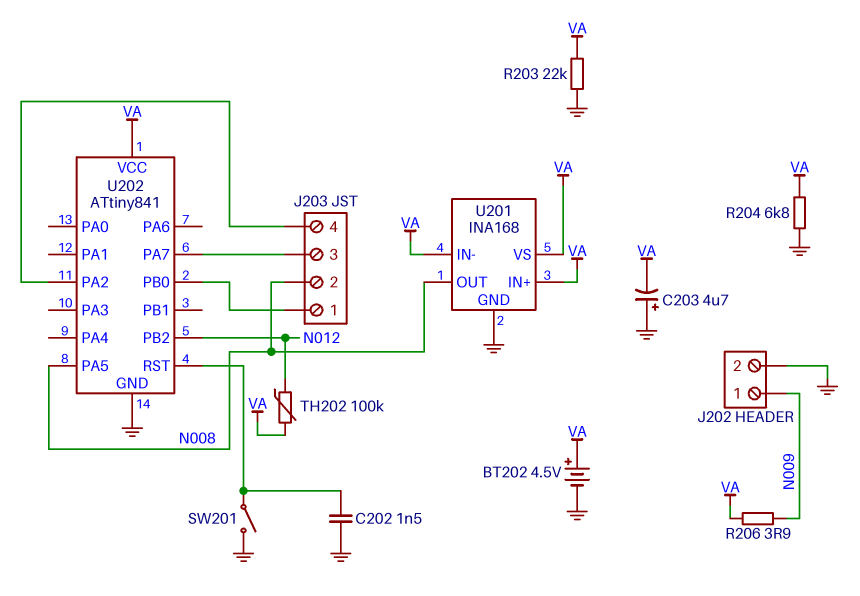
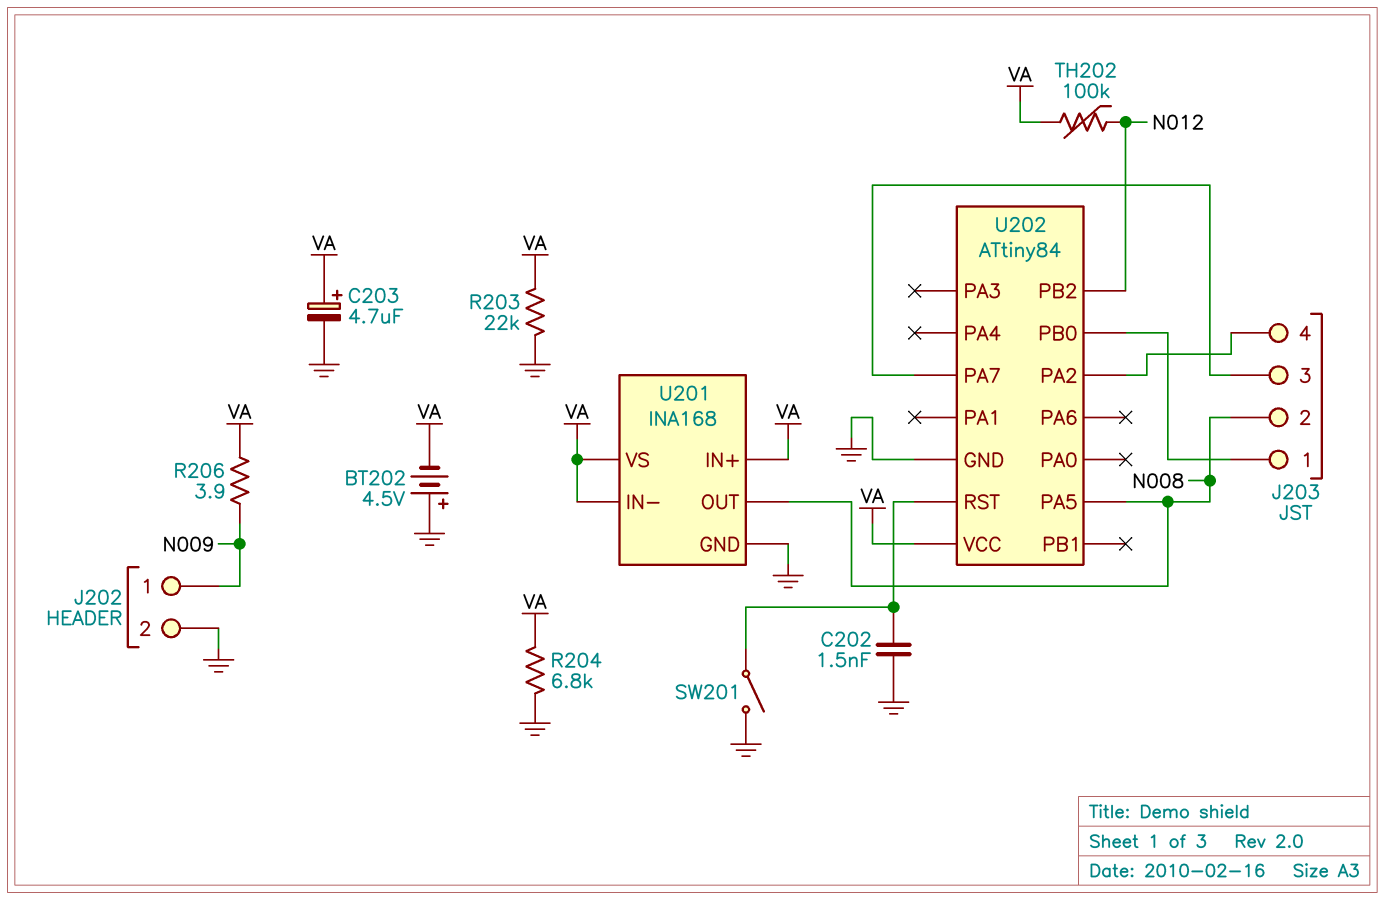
BT202: 4.5V (plus VA, minus GND) -> 4.5V (plus GND, minus VA)
C203: 4.7uF (plus GND, minus VA) -> 4.7uF (plus VA, minus GND)
U202: ATtiny841 -> ATtiny84

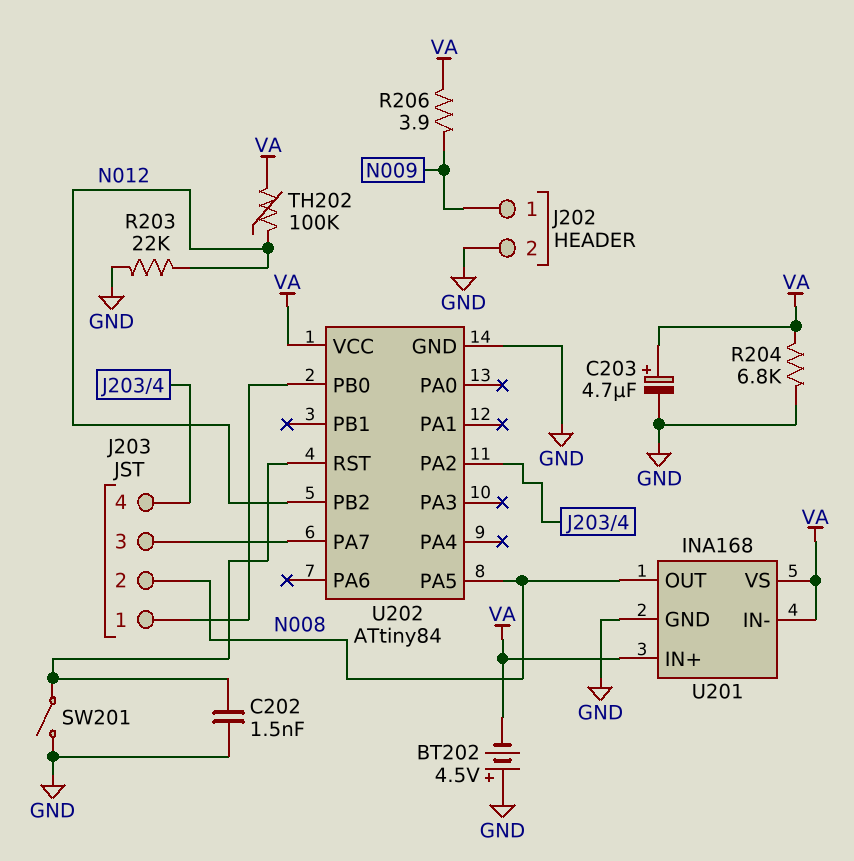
R203: 22k (GND, VA) -> 22k (GND, N012)

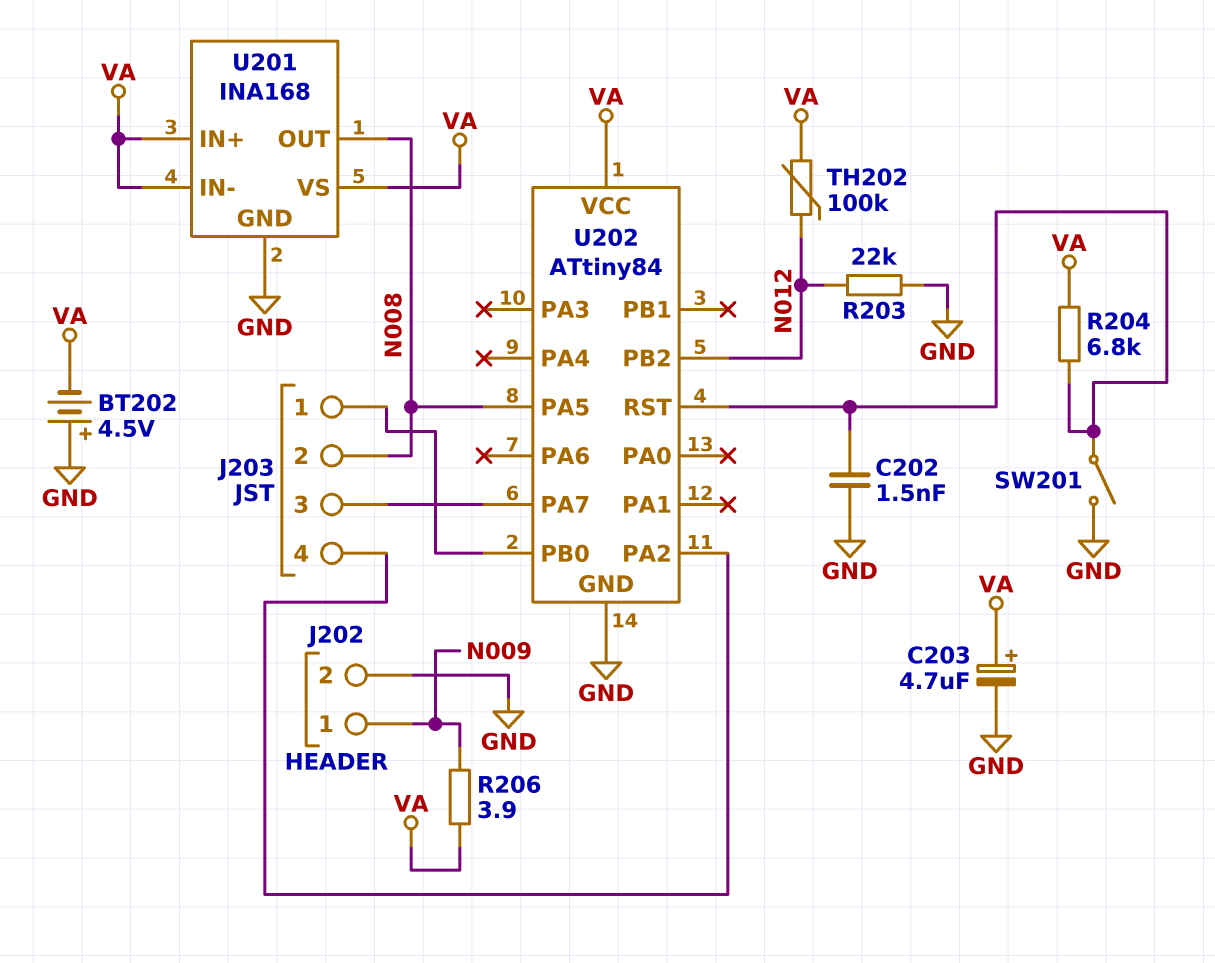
R204: 6.8k (GND, VA) -> 6.8k (U202/RST, VA)

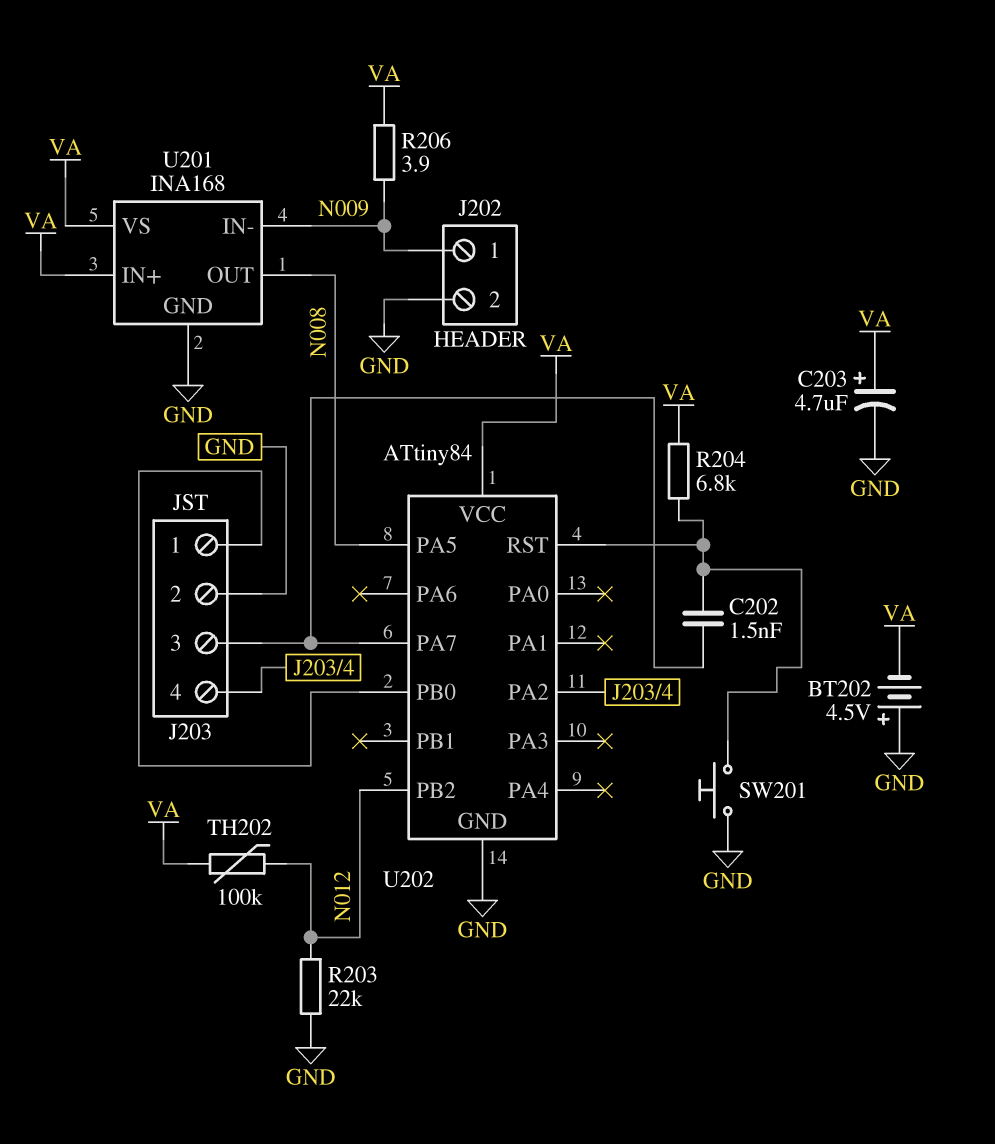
C202: 1.5nF (GND, U202/RST) -> 1.5nF (J203/3, U202/RST)
J203 pin 2: N008 -> GND
SW201: switch (GND, U202/RST) -> button (GND, U202/RST)
U201 pin IN-: VA -> N009

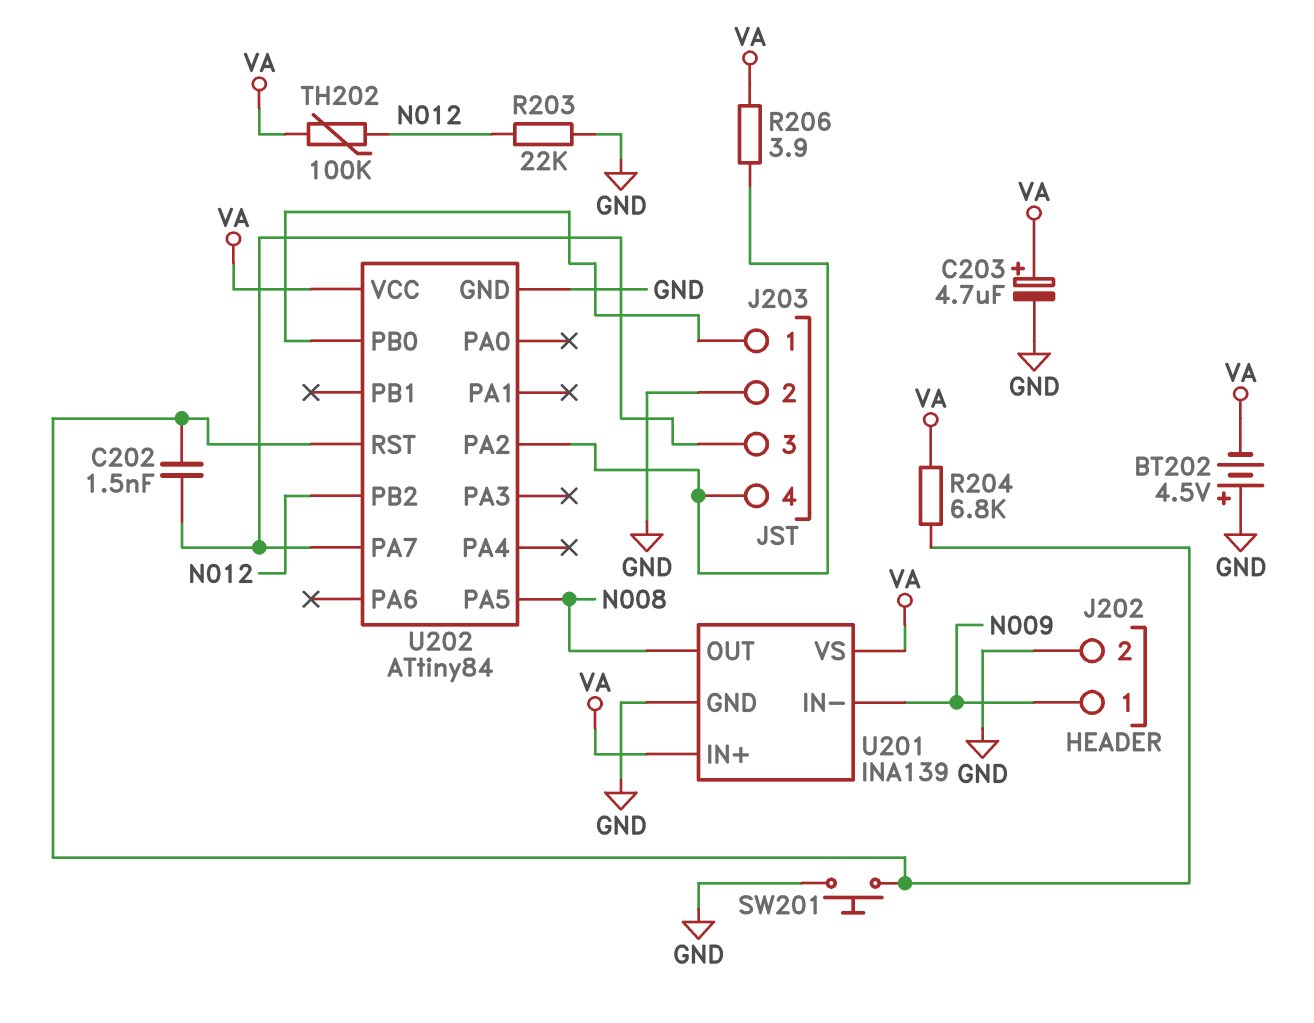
R206: 3.9 (N009, VA) -> 3.9 (J203/4, VA)
U201: INA168 -> INA139

